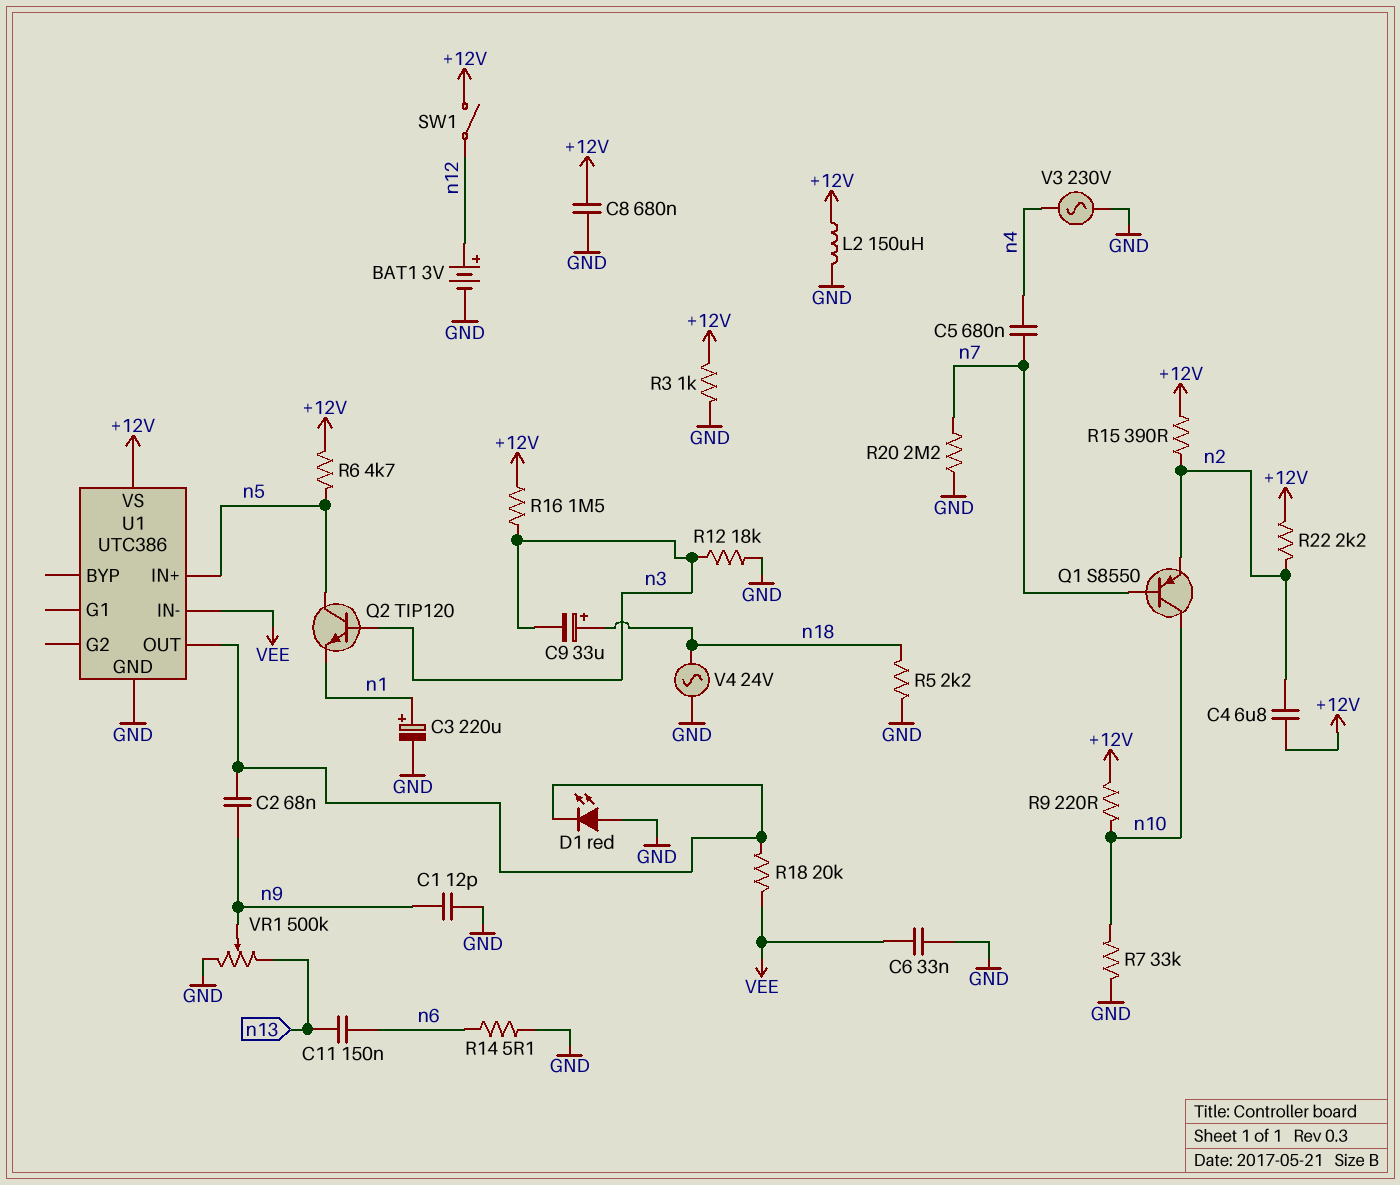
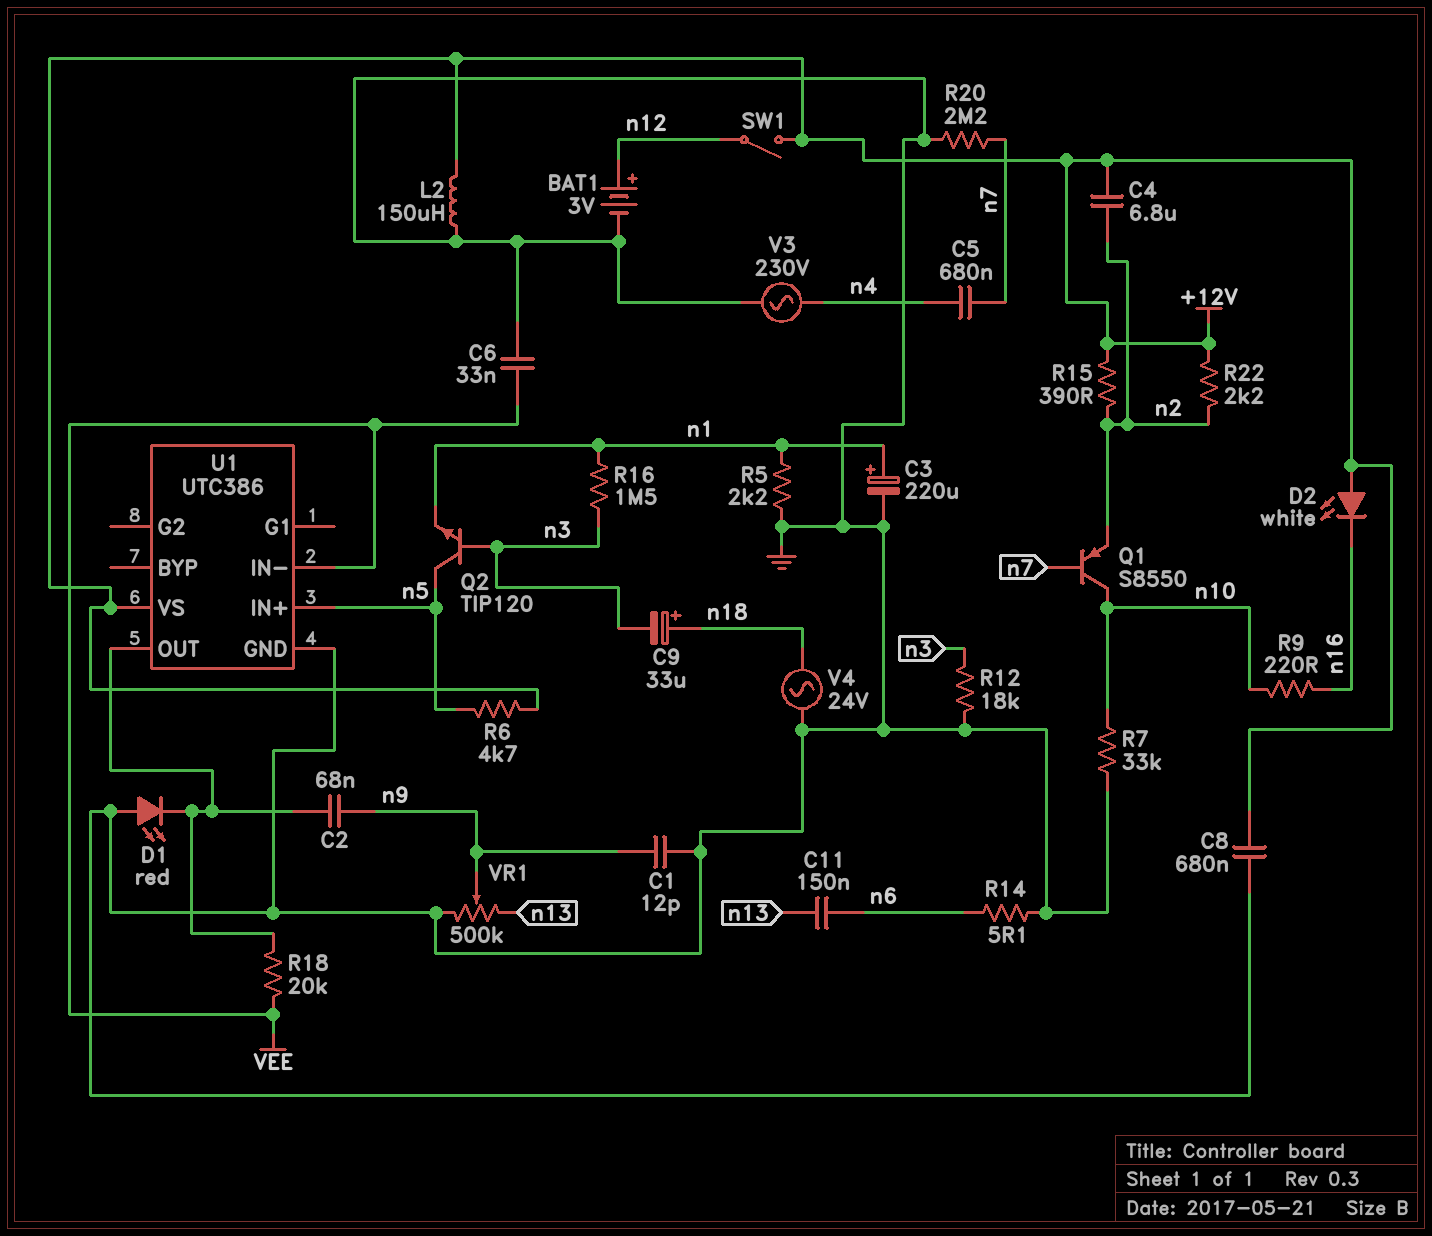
D2: none -> LED white (A +12V, K n16)
R3: 1k (+12V, GND) -> none
R5: 2.2k (GND, n18) -> 2.2k (GND, n1)
R9: 220 (+12V, n10) -> 220 (n10, n16)
R16: 1.5M (+12V, n3) -> 1.5M (n1, n3)

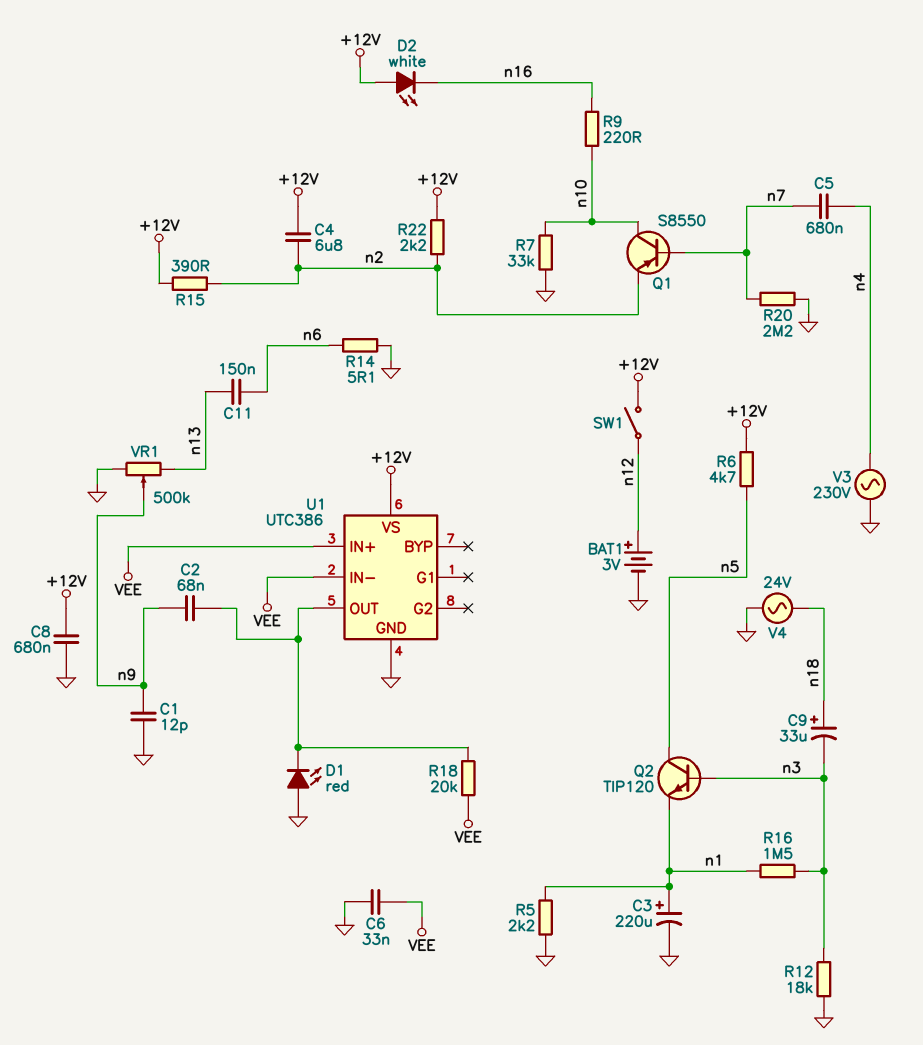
L2: 150uH (+12V, GND) -> none
U1 pin IN+: n5 -> VEE

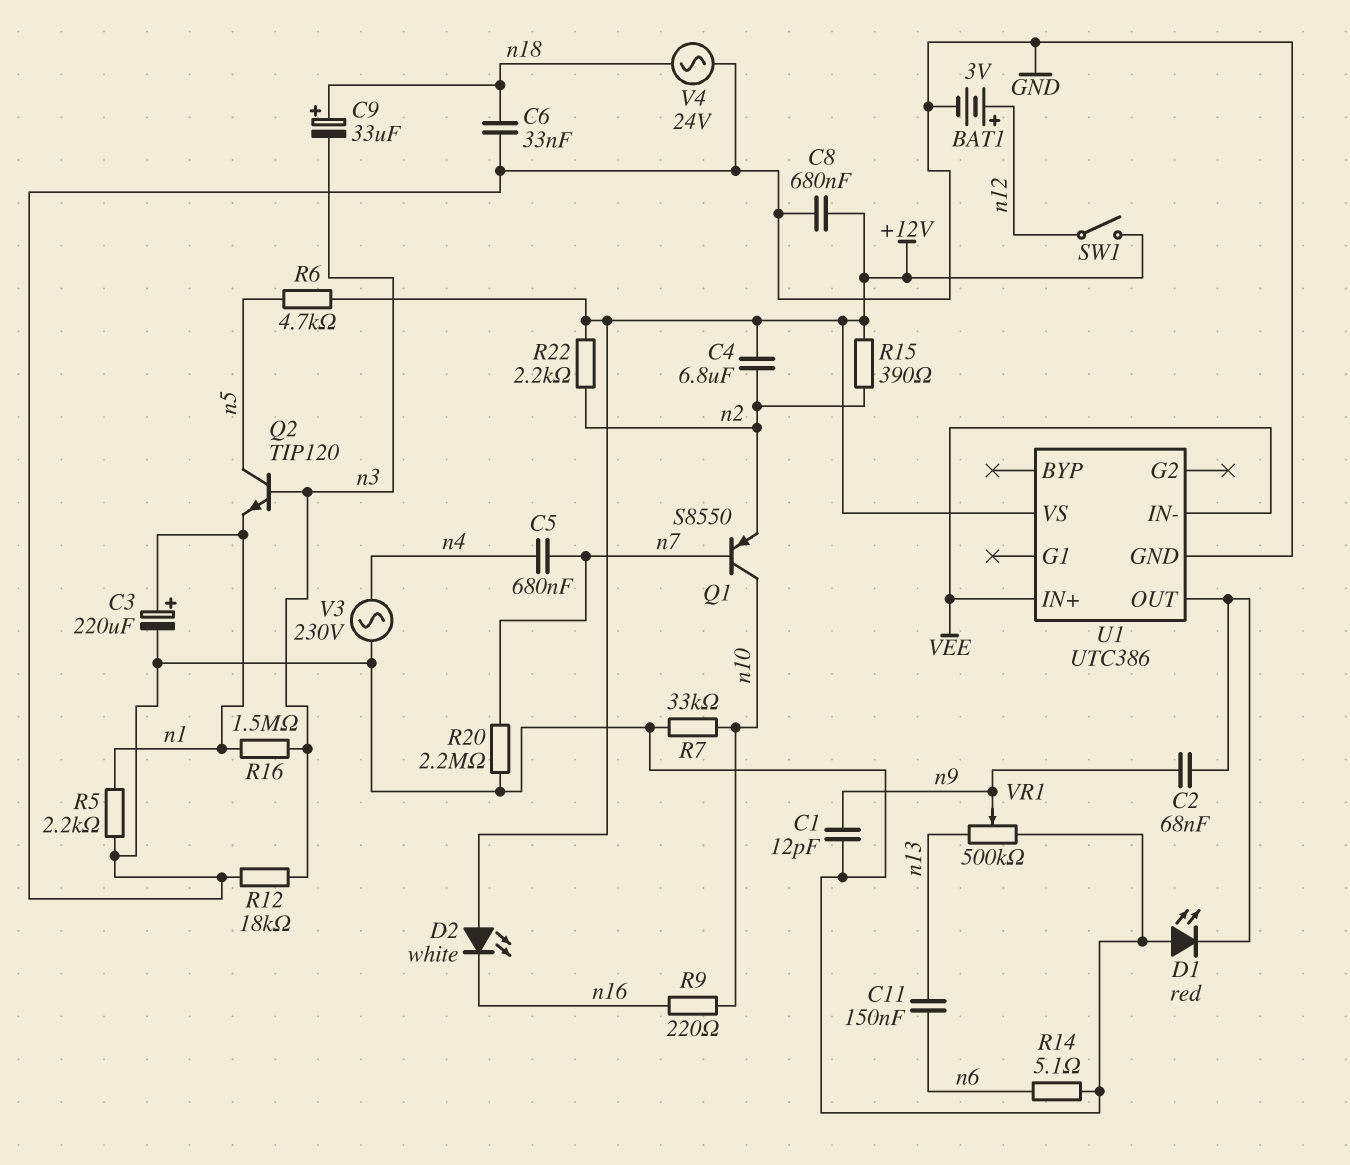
C6: 33nF (GND, VEE) -> 33nF (GND, n18)
R18: 20k (U1/OUT, VEE) -> none

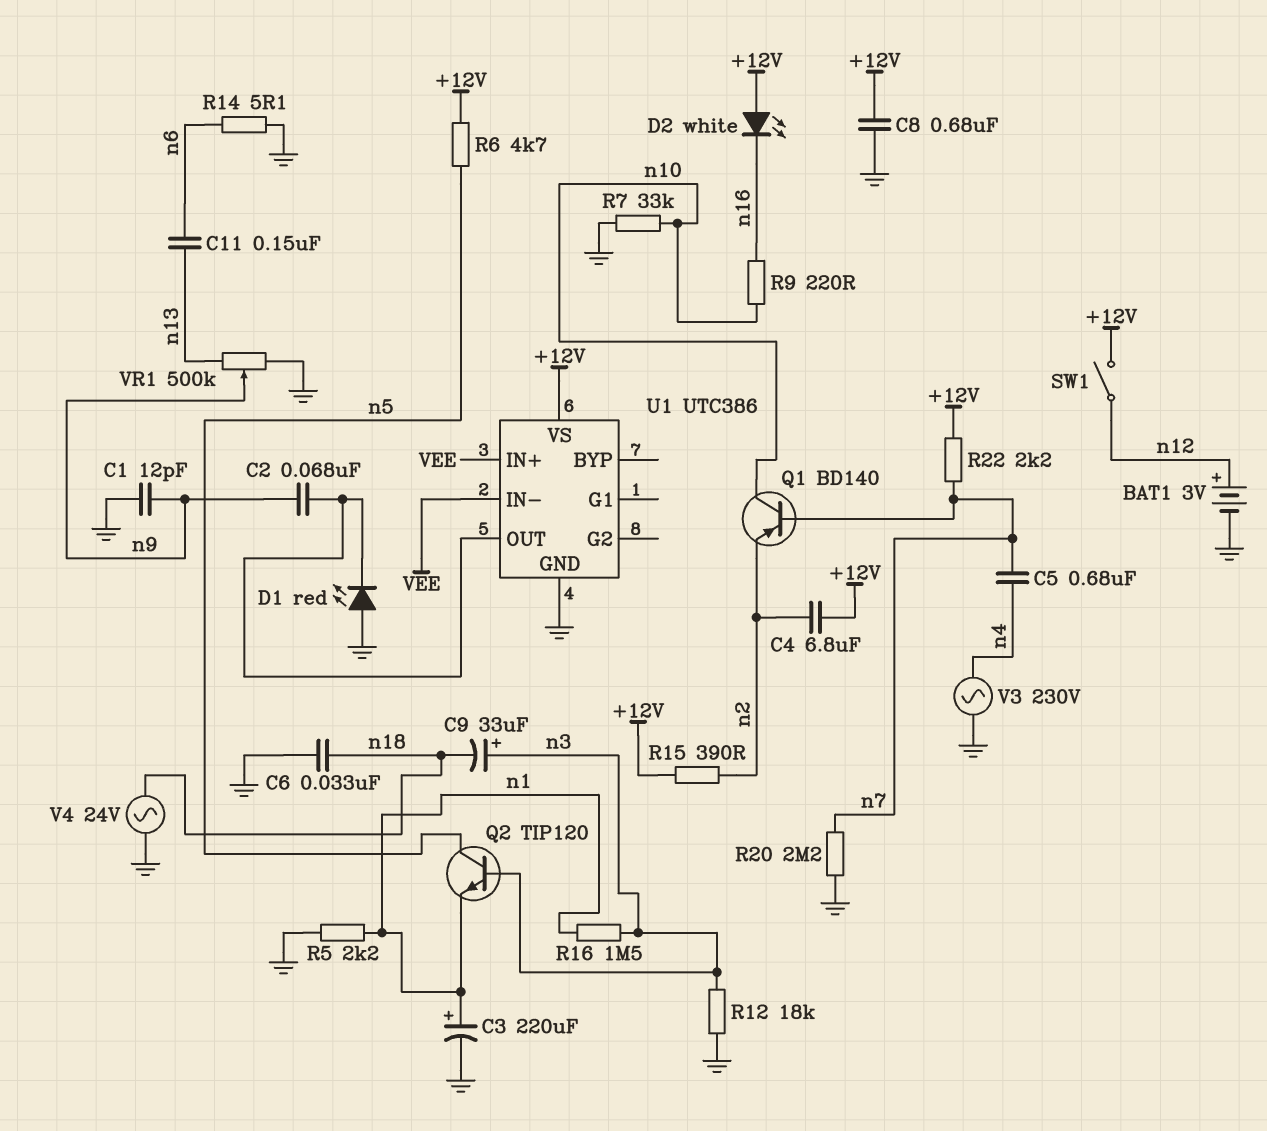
C9: 33uF (plus n18, minus n3) -> 33uF (plus n3, minus n18)
Q1: PNP S8550 (B n7, C n10, E n2) -> PNP BD140 (B n7, C n10, E n2)
R22: 2.2k (+12V, n2) -> 2.2k (+12V, n7)

